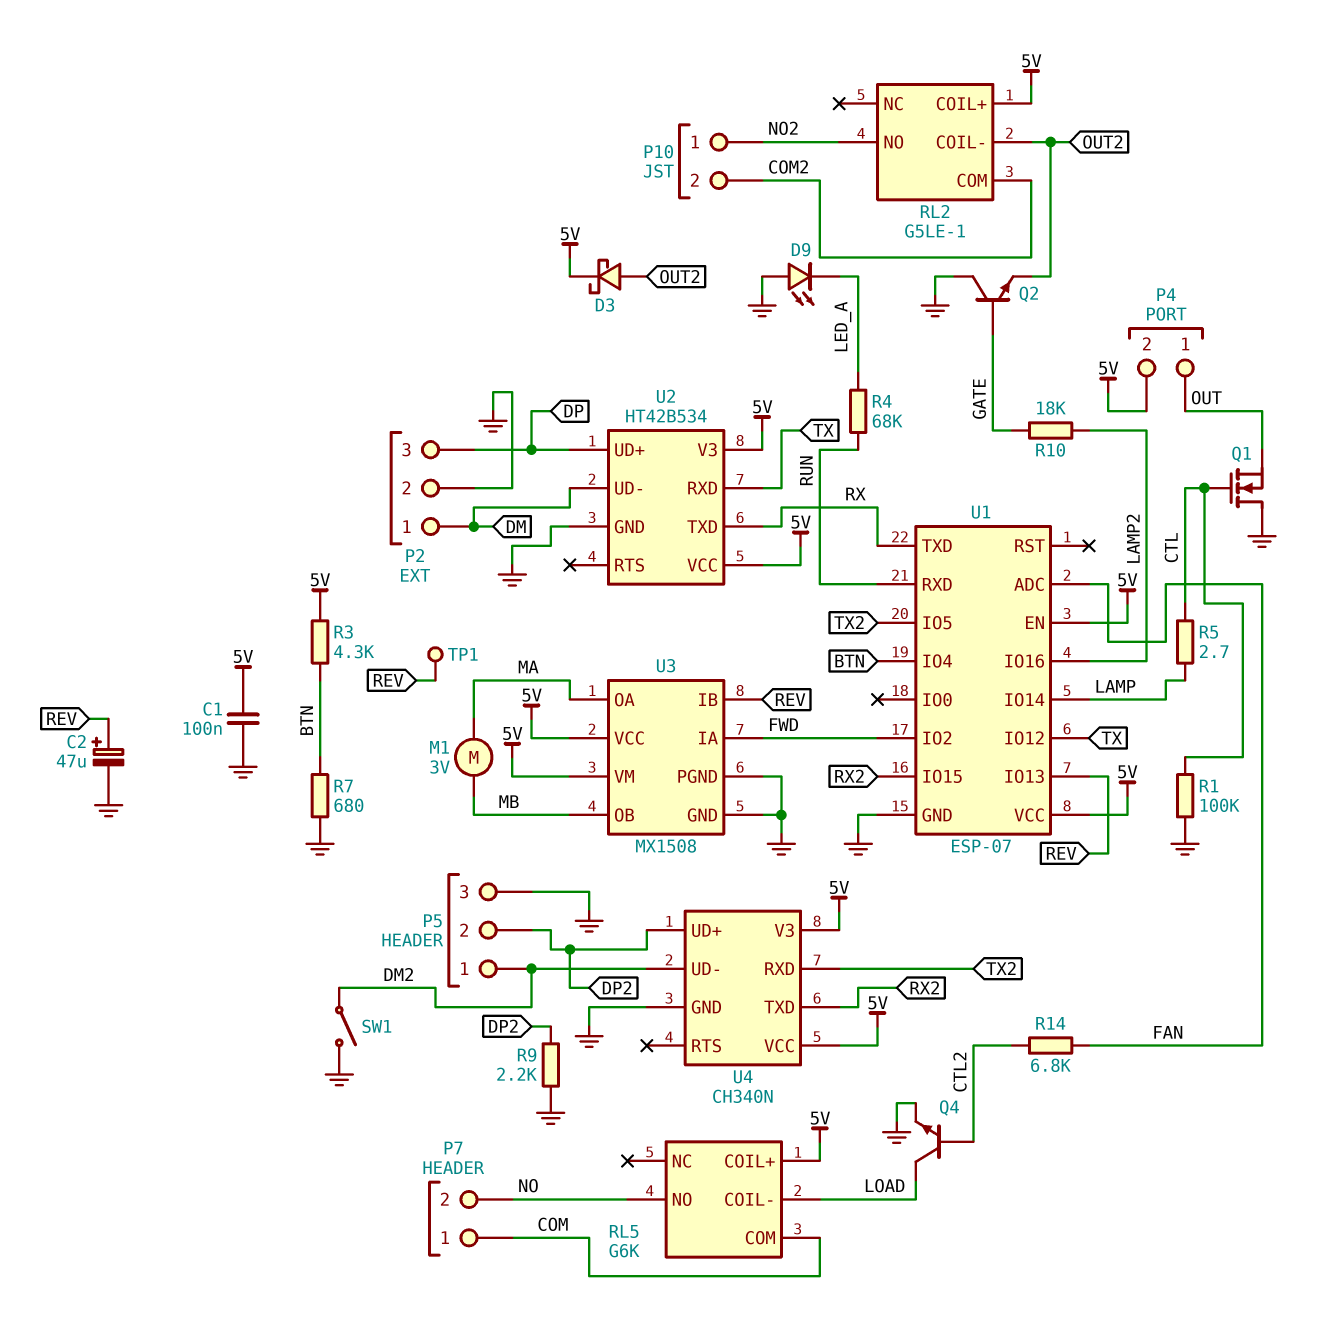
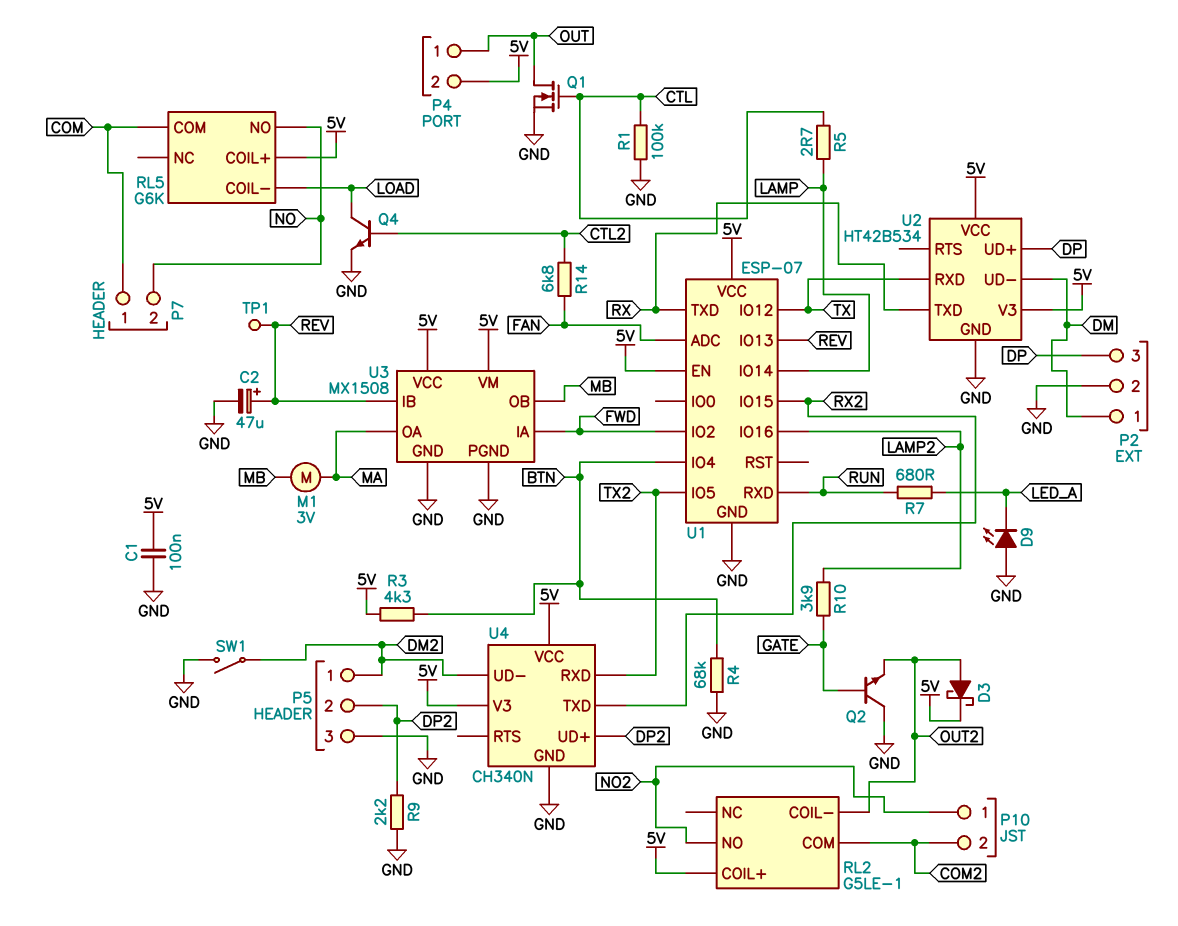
Q1: NMOS (G CTL, D GND, S OUT) -> NMOS (G CTL, D OUT, S GND)
R4: 68k (LED_A, RUN) -> 68k (BTN, GND)
R7: 680 (BTN, GND) -> 680 (LED_A, RUN)
R10: 18k (GATE, LAMP2) -> 3.9k (GATE, LAMP2)

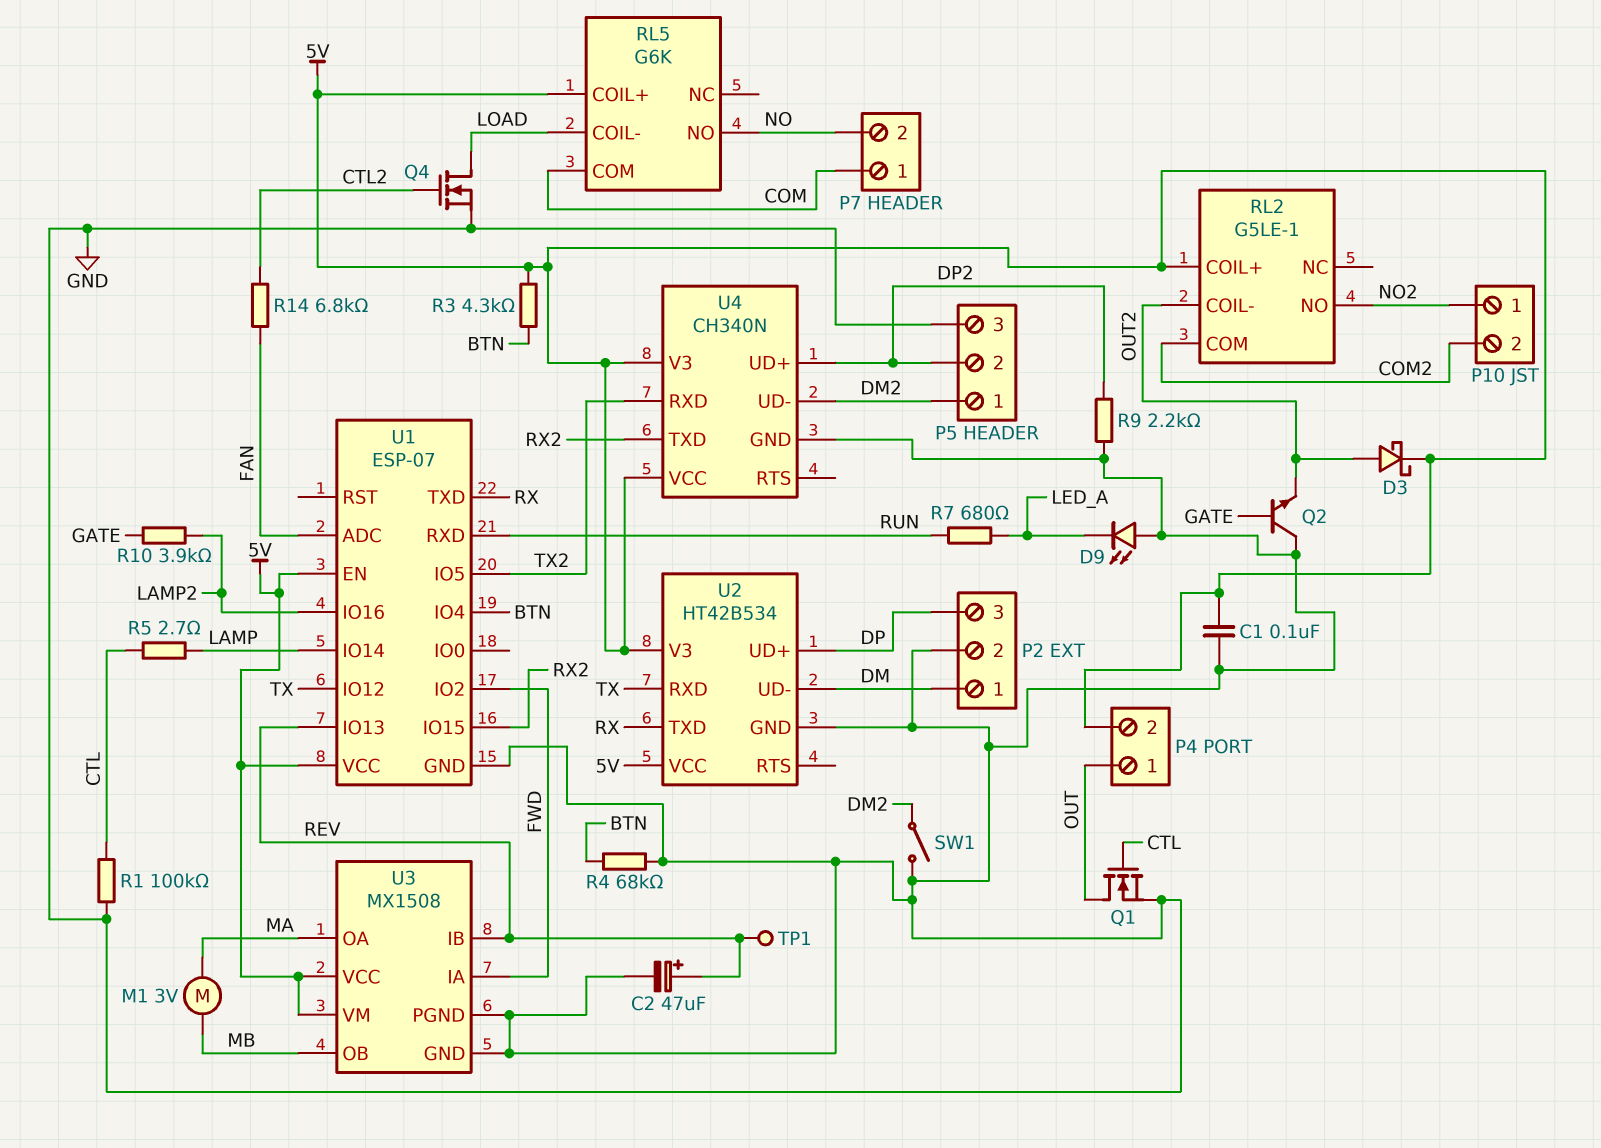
Q4: NPN (B CTL2, C LOAD, E GND) -> NMOS (G CTL2, D LOAD, S GND)

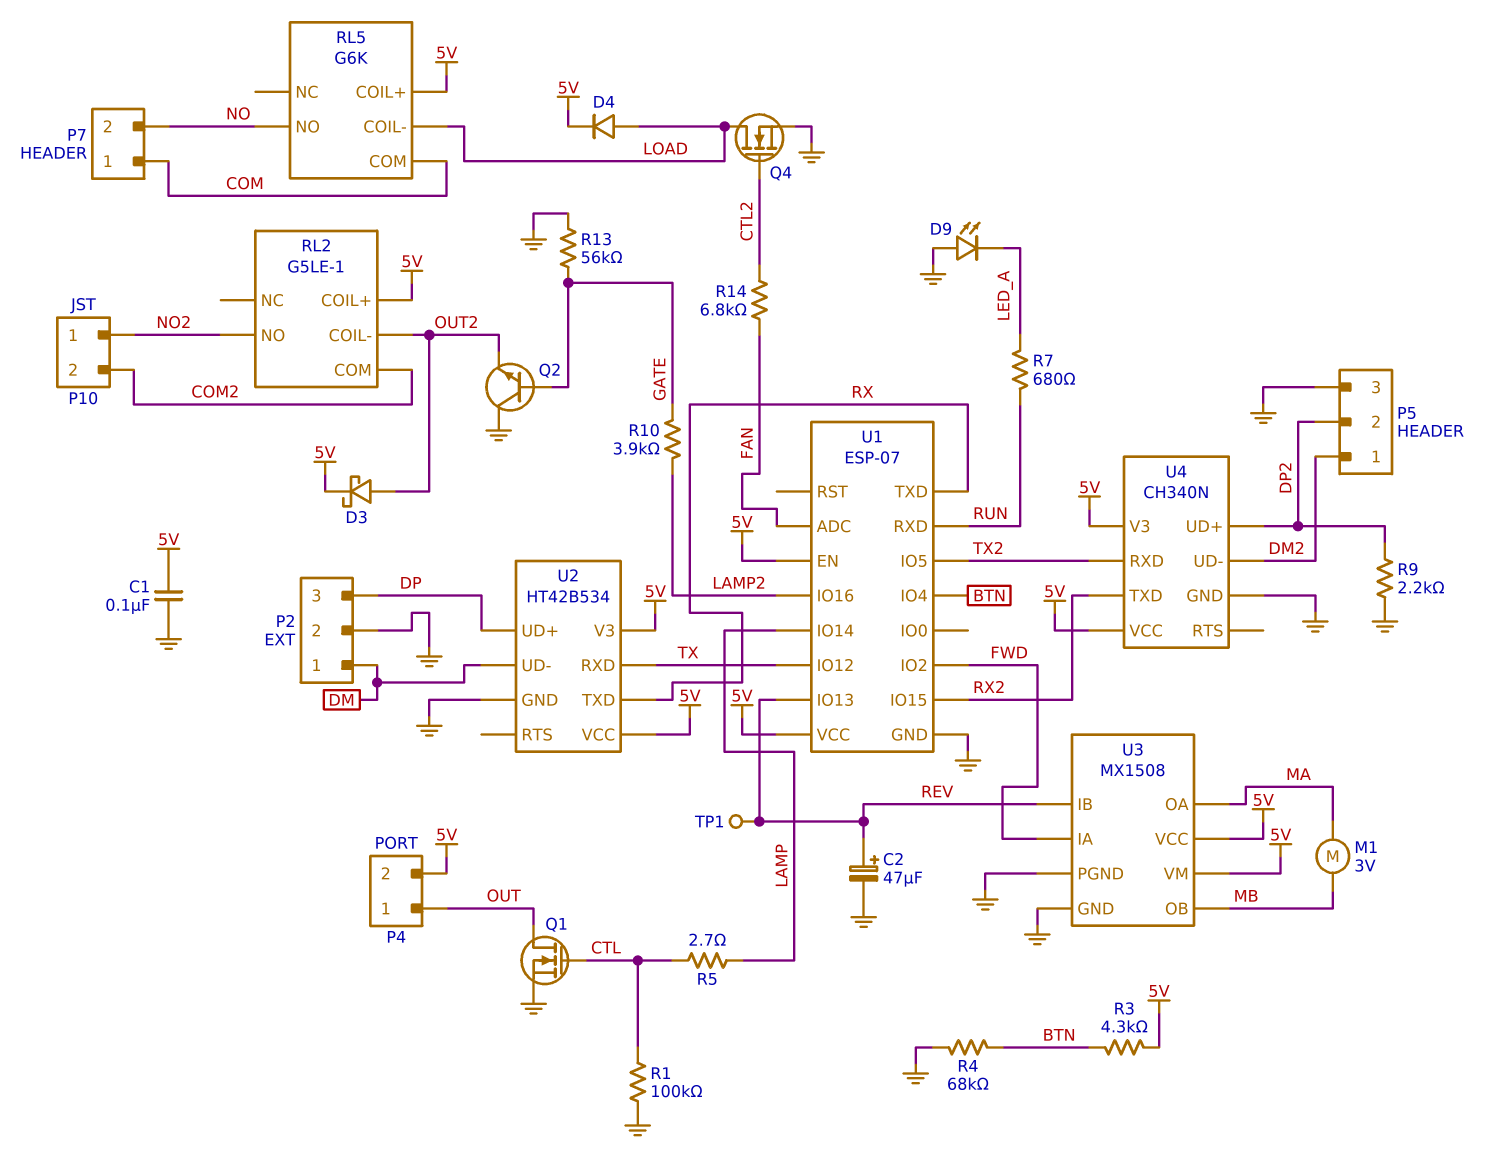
D4: none -> diode (A LOAD, K 5V)
R13: none -> 56k (GATE, GND)
SW1: switch (DM2, GND) -> none

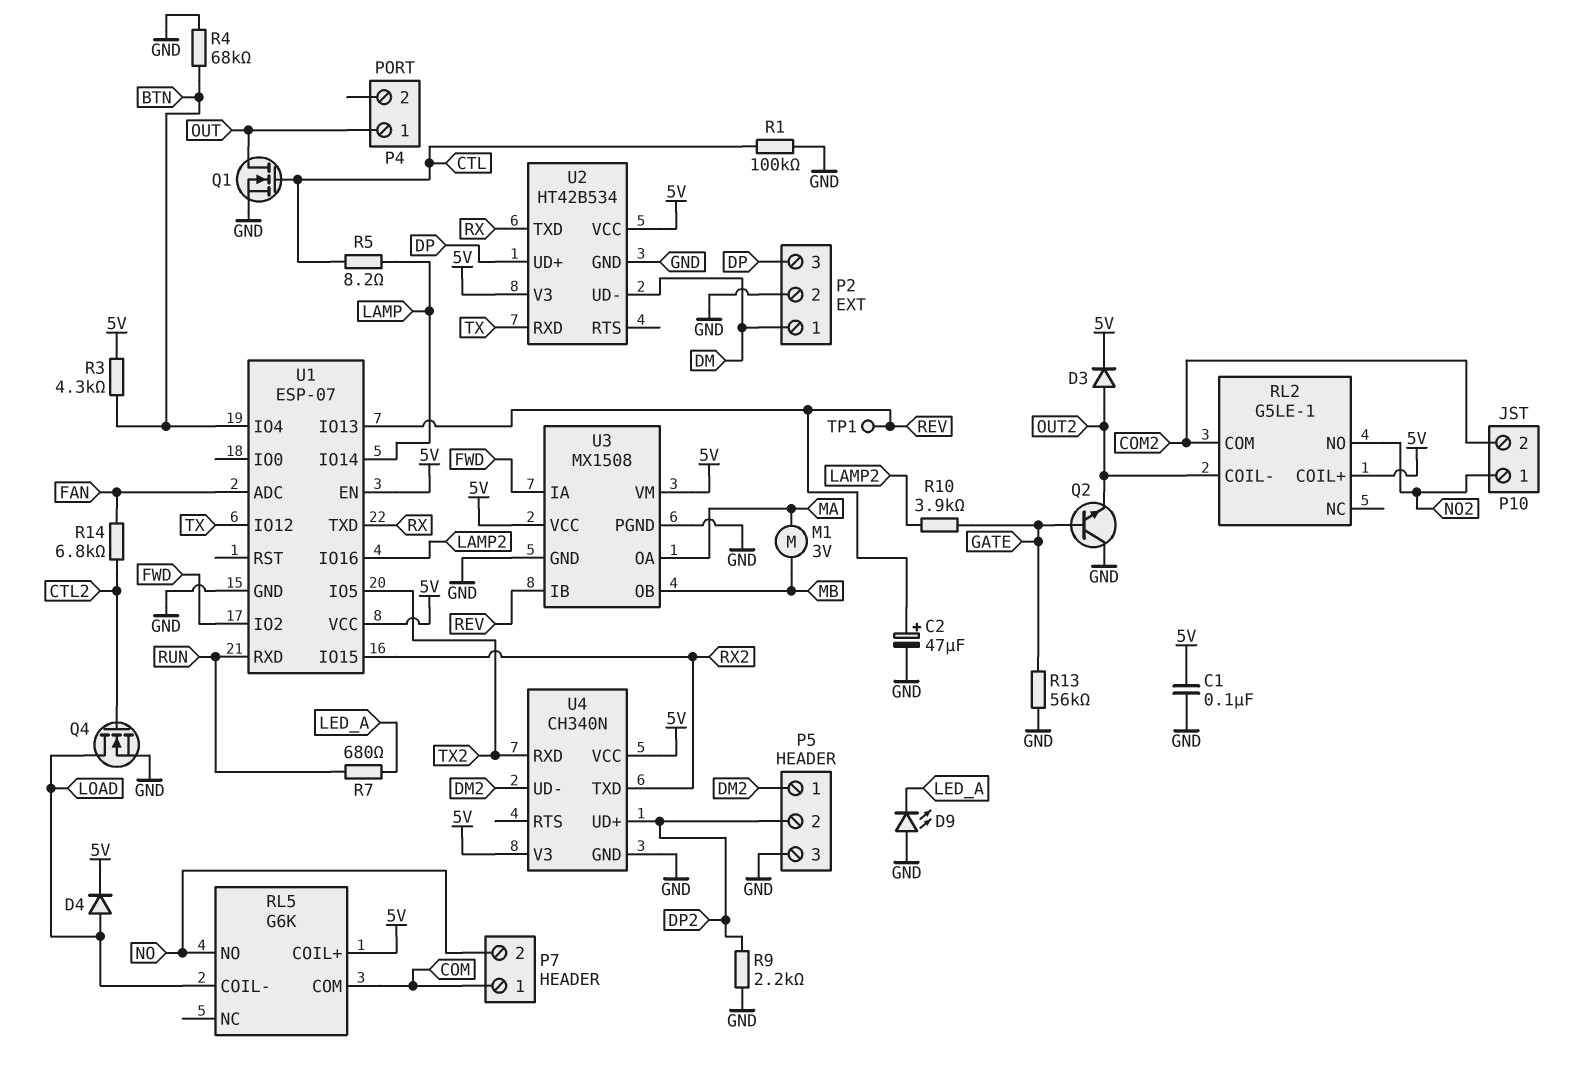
D3: schottky (A OUT2, K 5V) -> diode (A OUT2, K 5V)
P4 pin 2: 5V -> none
R5: 2.7 (CTL, LAMP) -> 8.2 (CTL, LAMP)

